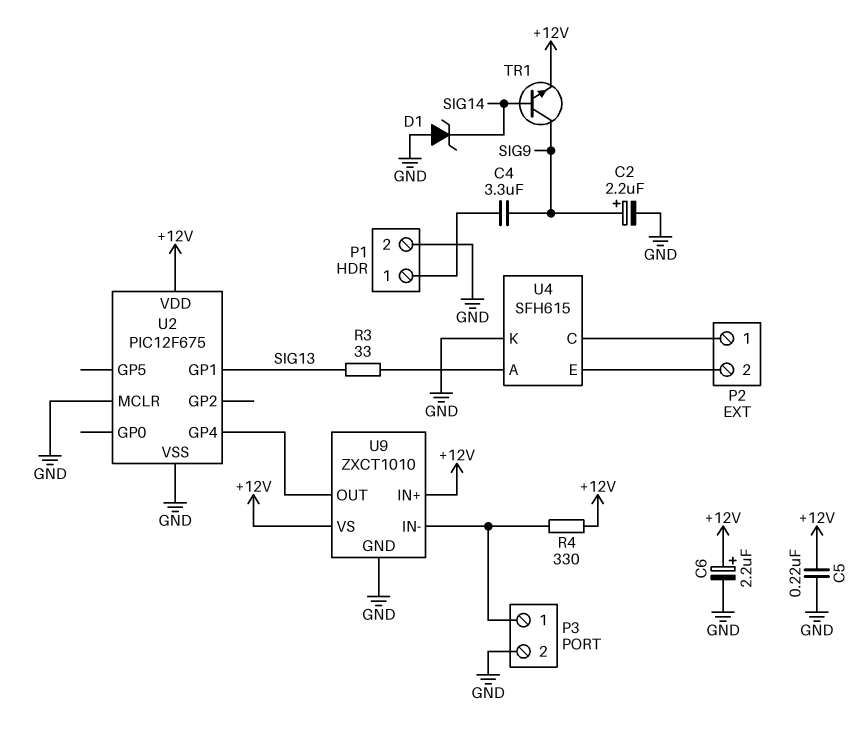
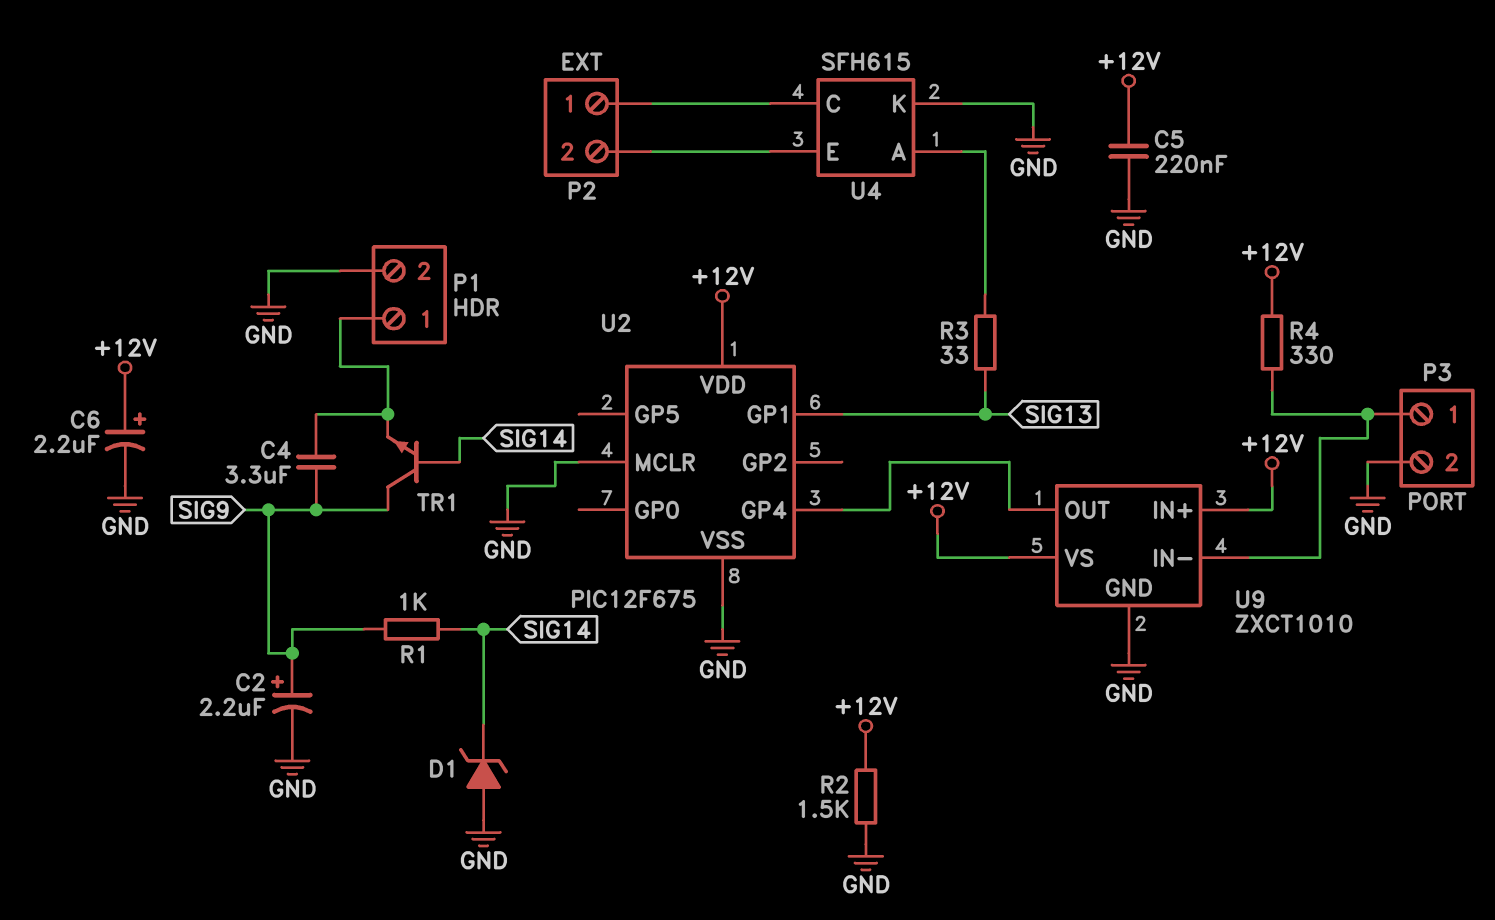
R1: none -> 1k (SIG9, SIG14)
R2: none -> 1.5k (+12V, GND)
TR1: NPN (B SIG14, C SIG9, E +12V) -> NPN (B SIG14, C SIG9, E P1/1)

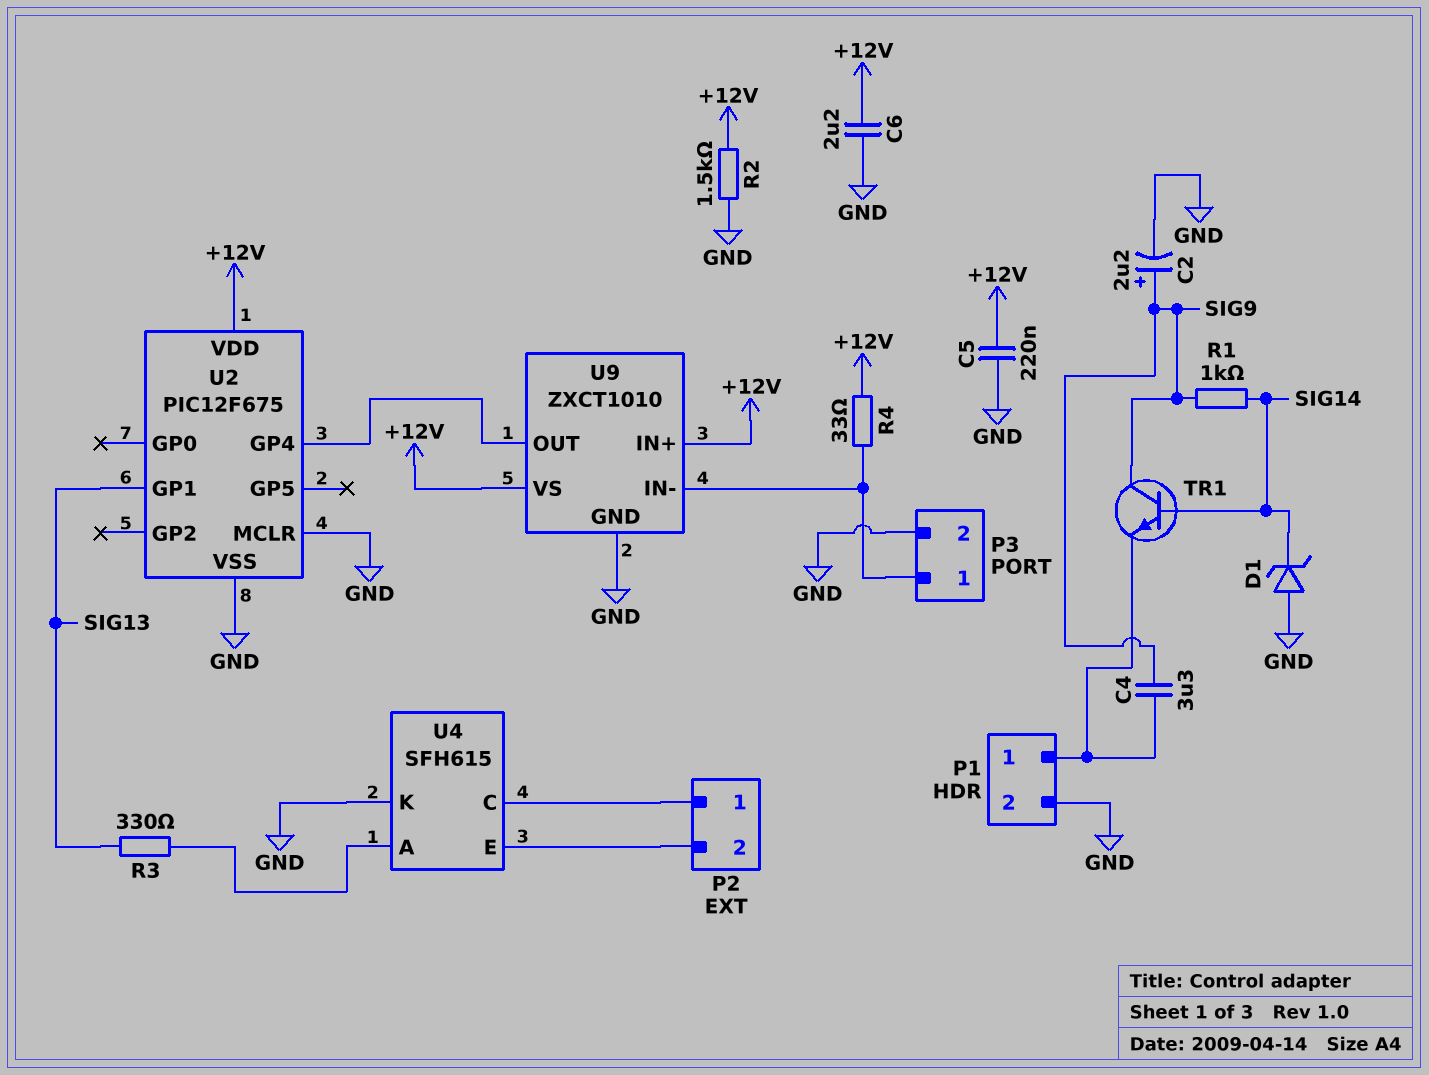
C6: 2.2uF (plus +12V, minus GND) -> 2.2uF (+12V, GND)
R3: 33 (SIG13, U4/A) -> 330 (SIG13, U4/A)
R4: 330 (+12V, P3/1) -> 33 (+12V, P3/1)

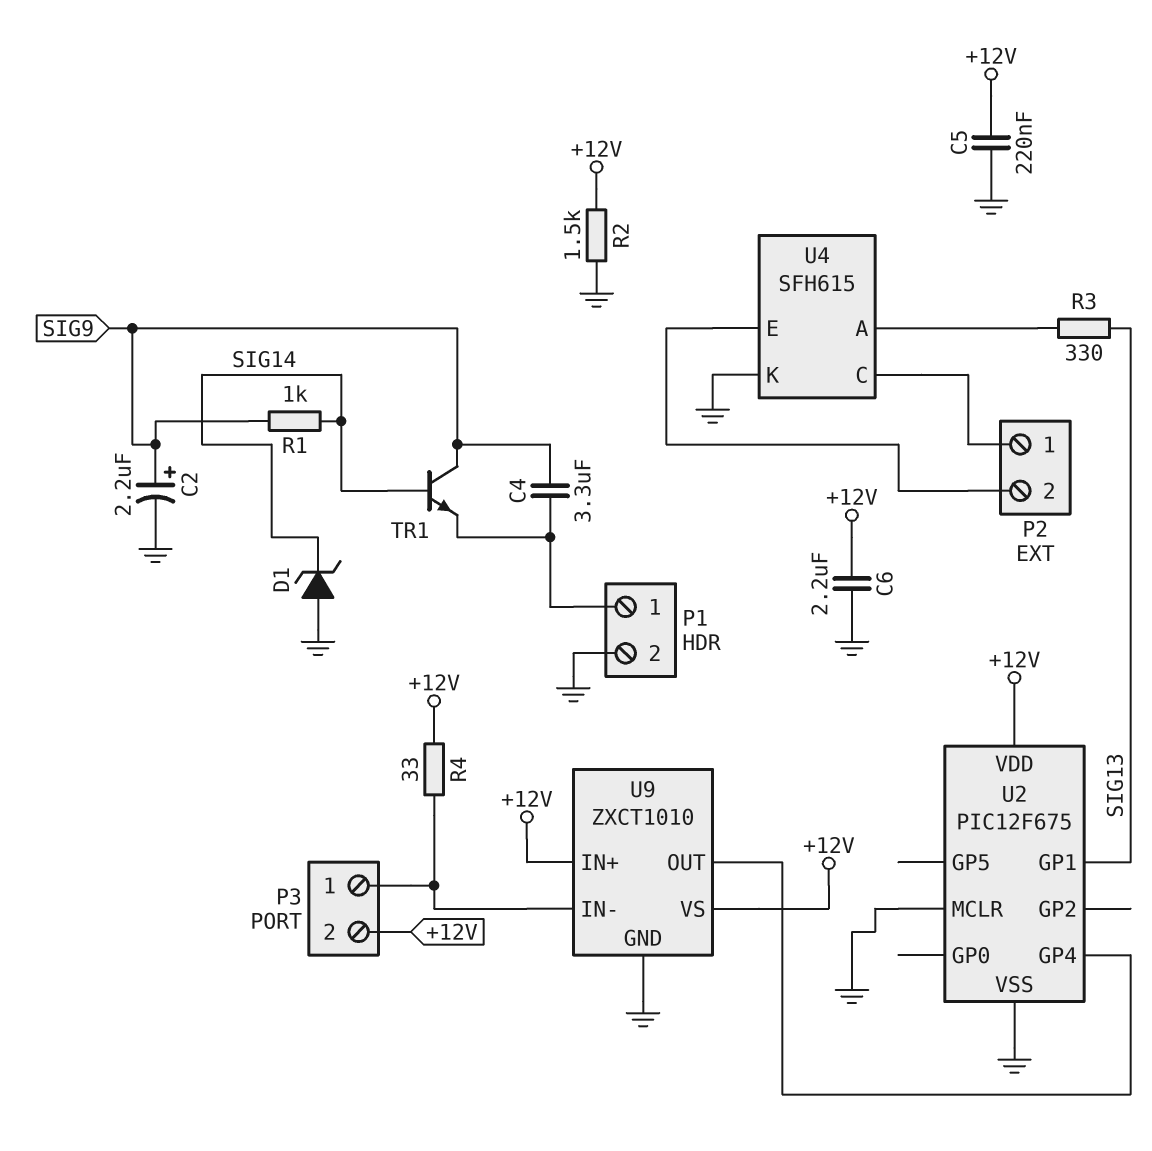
P3 pin 2: GND -> +12V

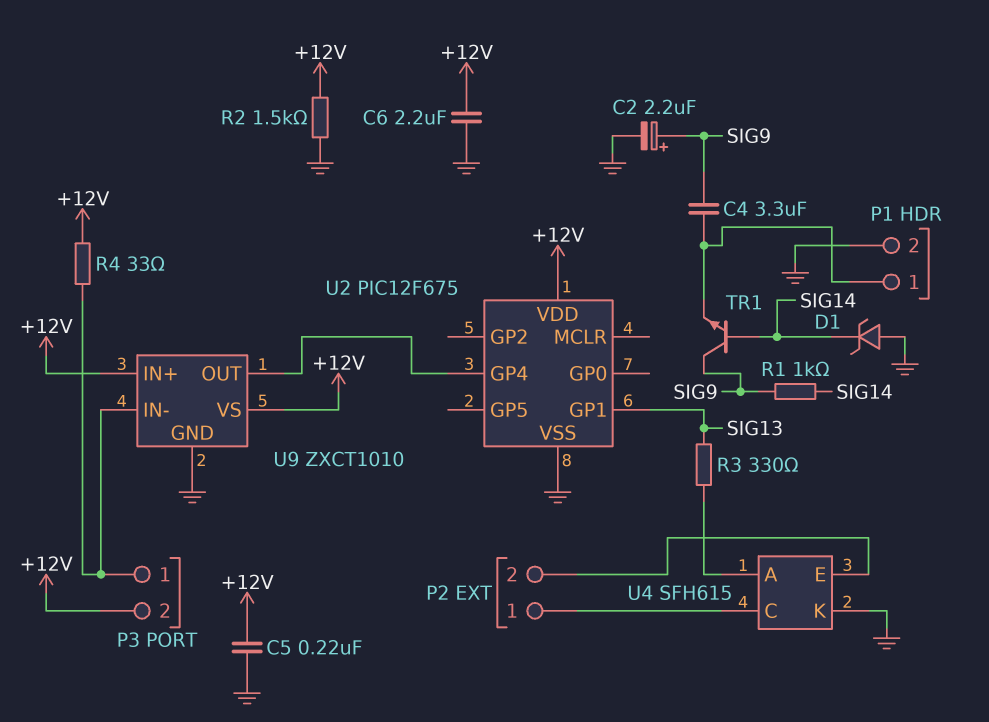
U2 pin MCLR: GND -> none

